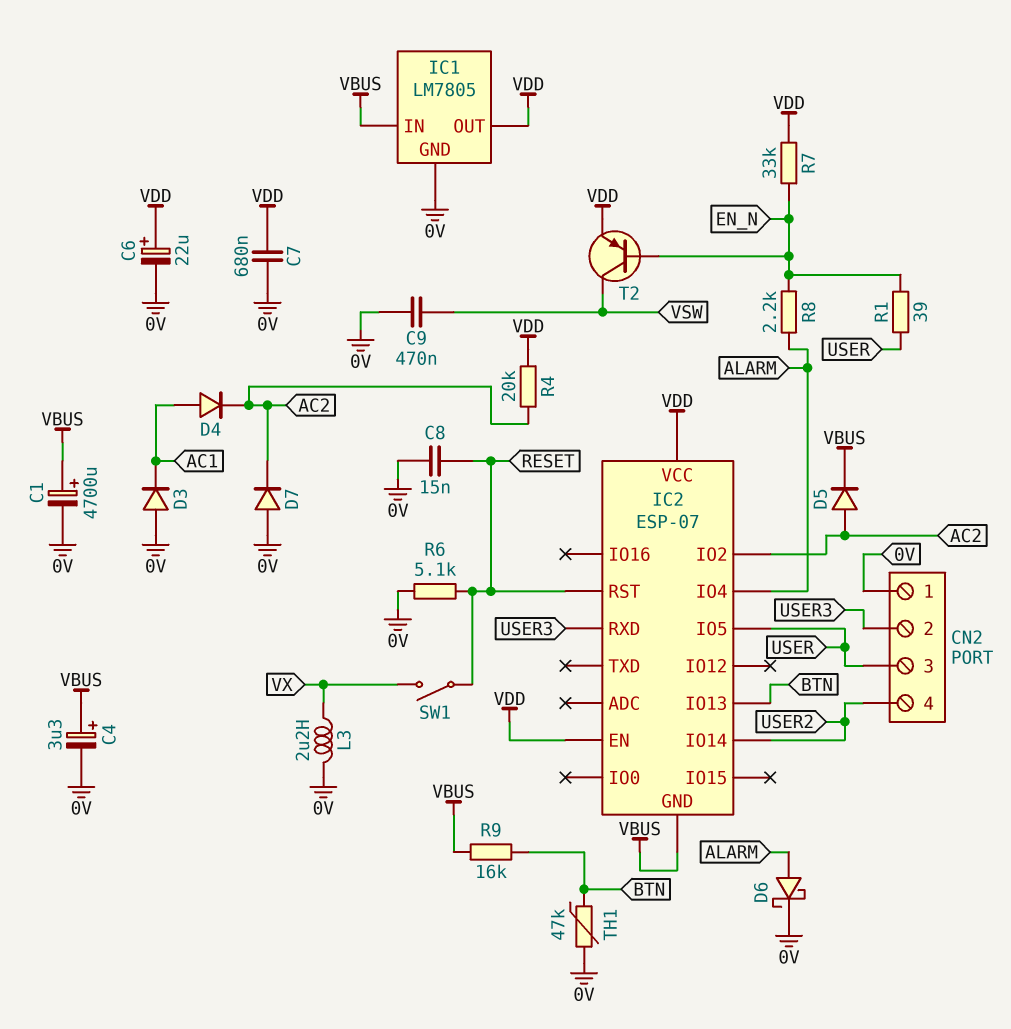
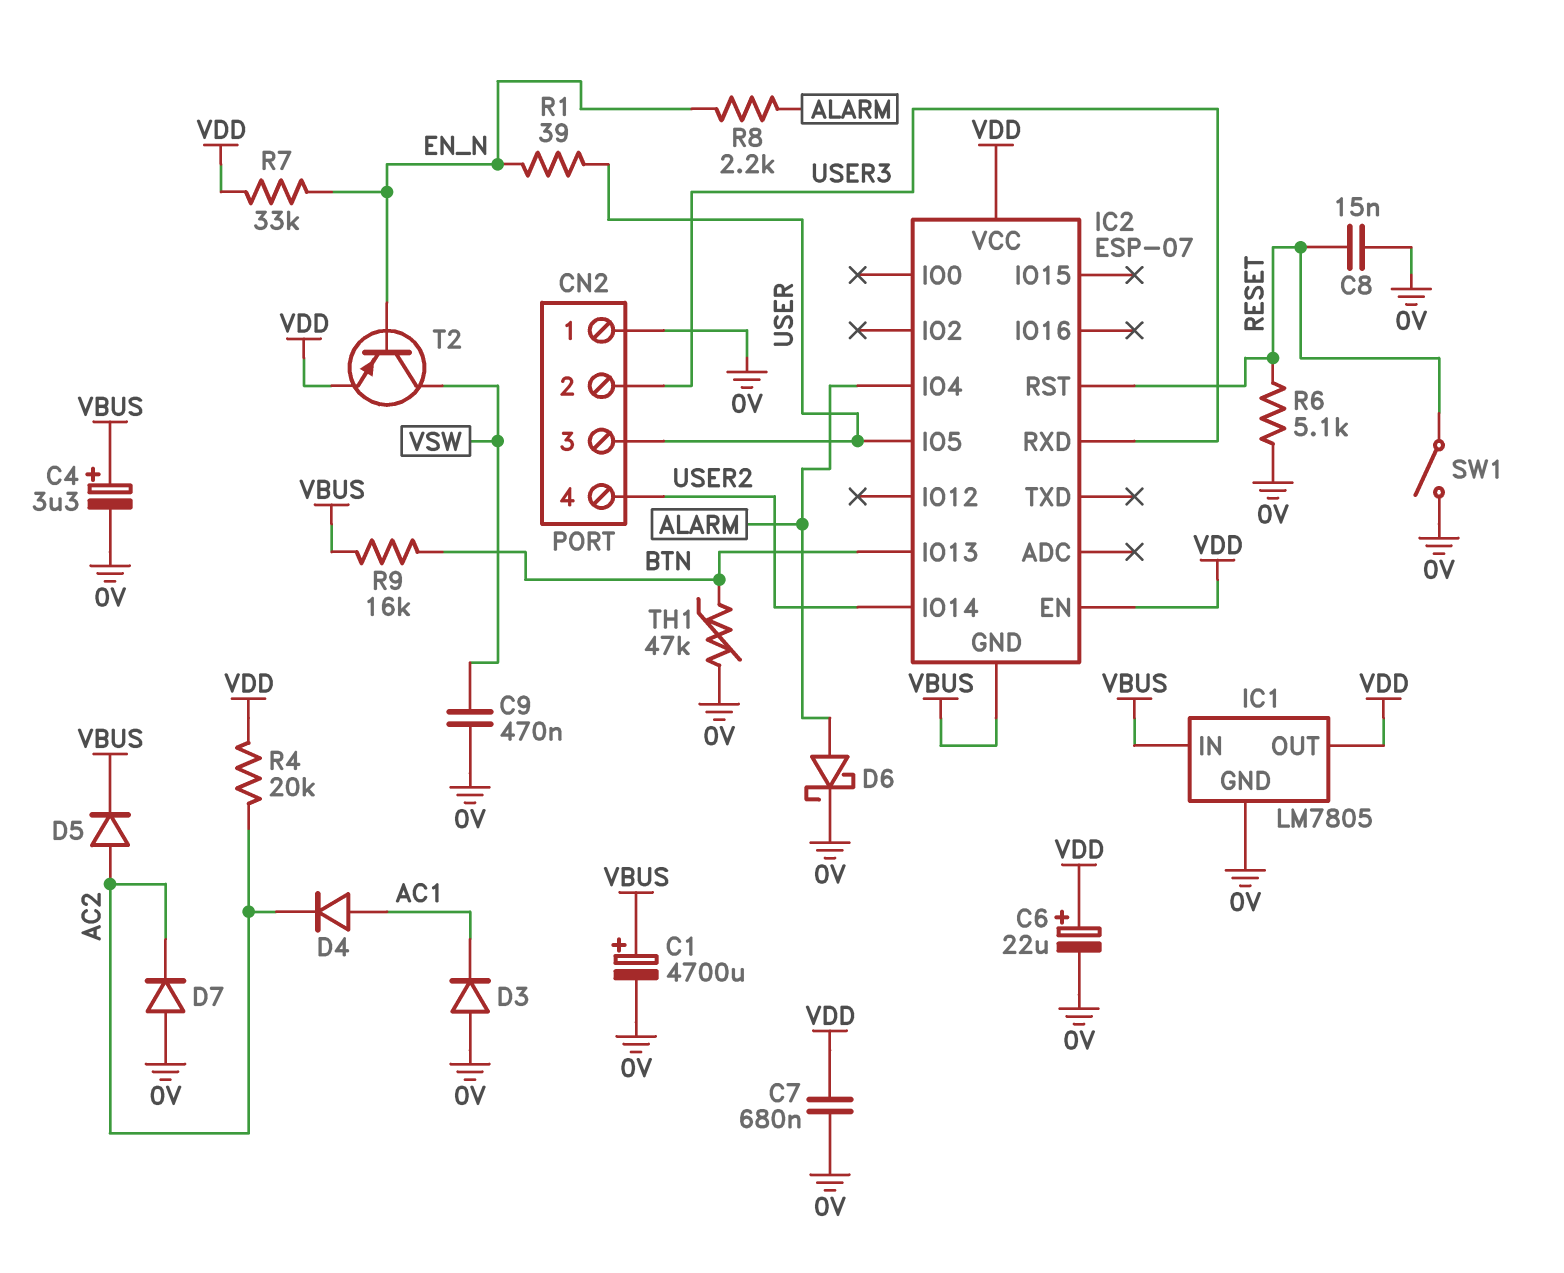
IC2 pin IO2: AC2 -> none
L3: 2.2uH (0V, VX) -> none
SW1: switch (RESET, VX) -> switch (0V, RESET)

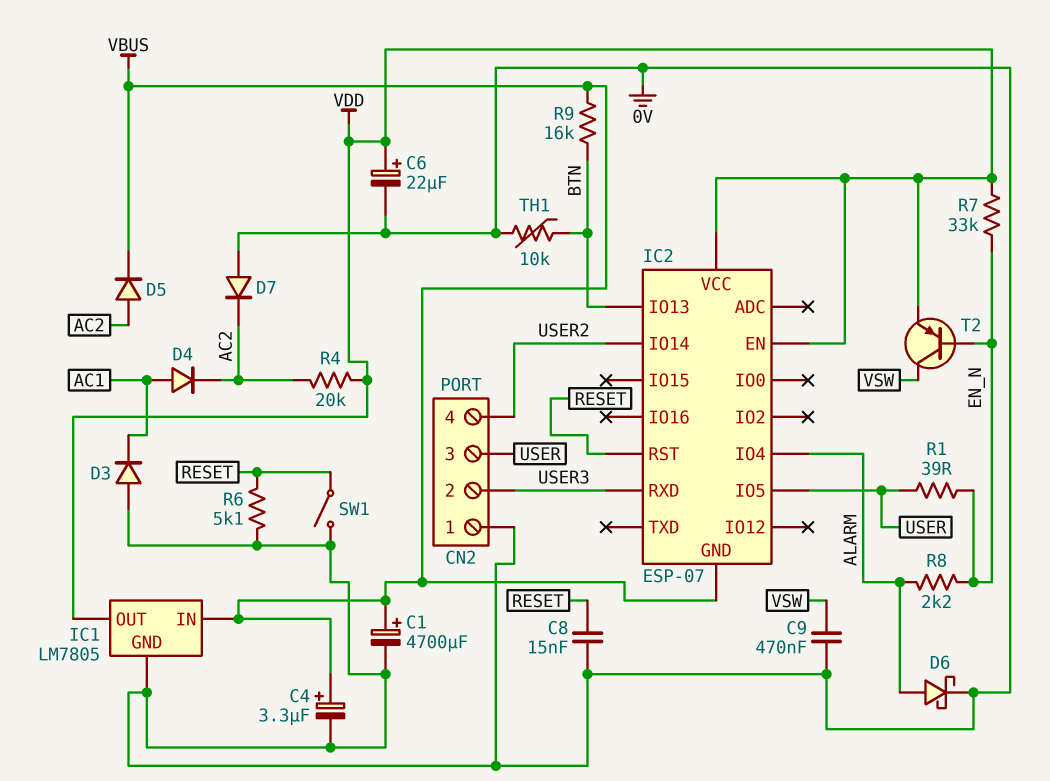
C7: 680nF (0V, VDD) -> none
TH1: 47k (0V, BTN) -> 10k (0V, BTN)

